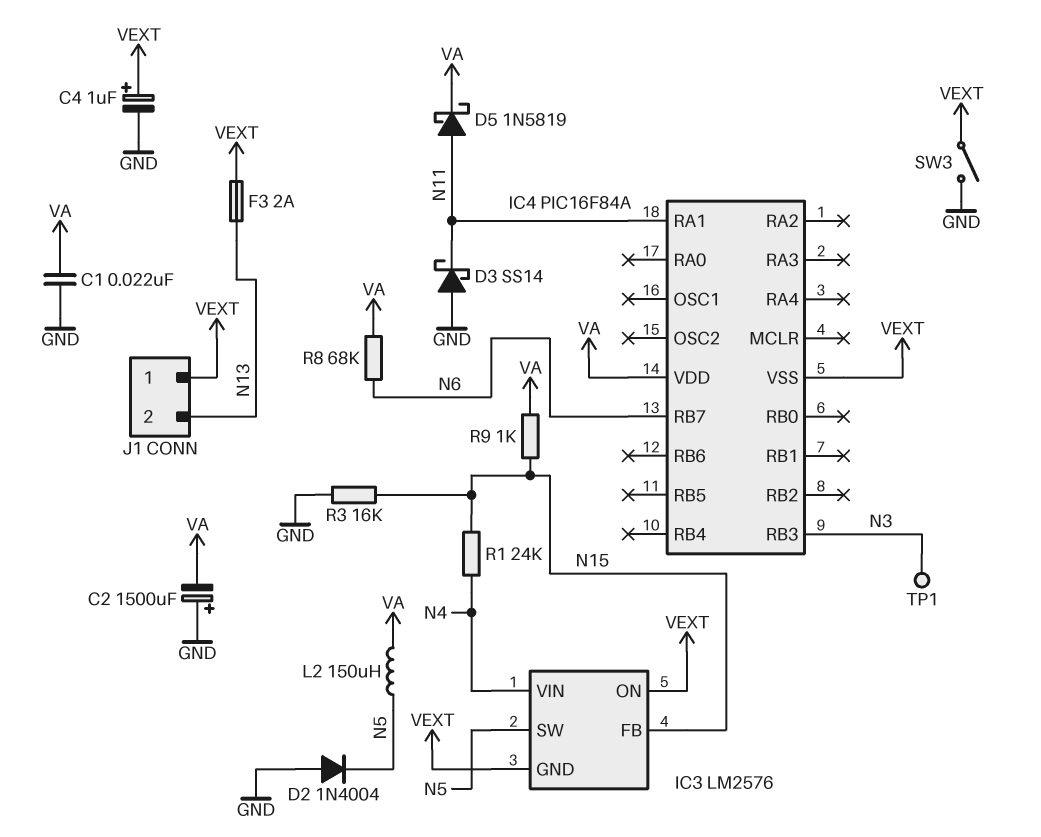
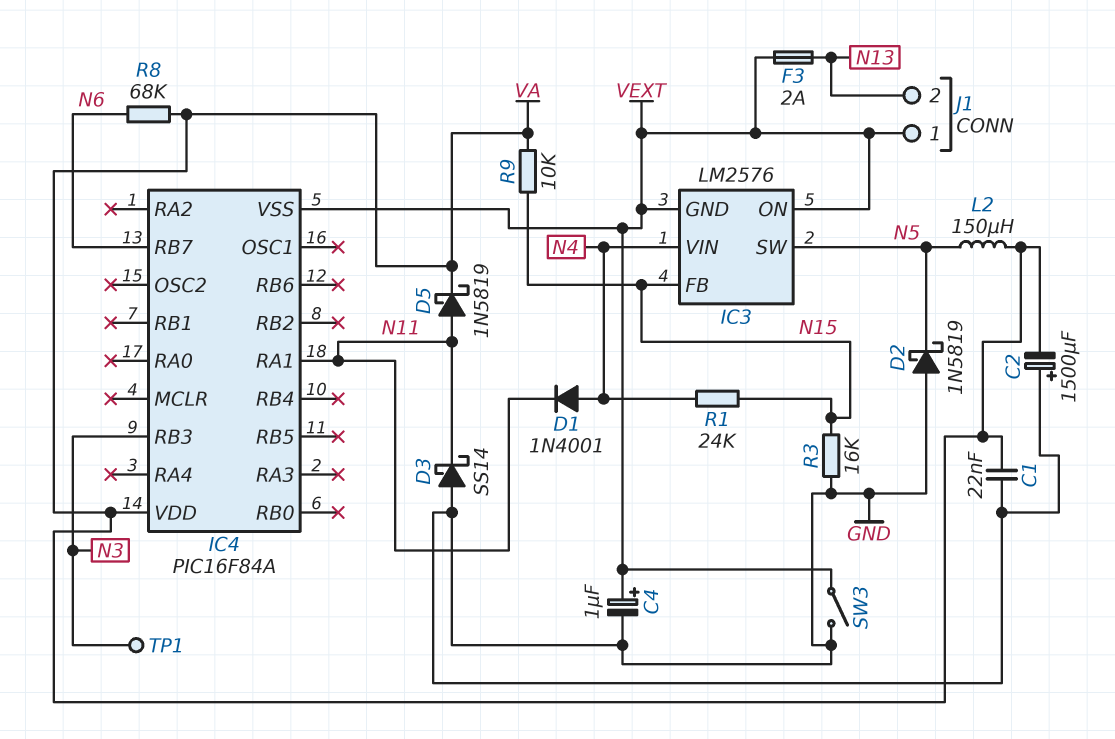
D1: none -> diode 1N4001 (A N4, K N11)
D2: diode 1N4004 (A GND, K N5) -> schottky 1N5819 (A GND, K N5)
R9: 1k (N15, VA) -> 10k (N15, VA)

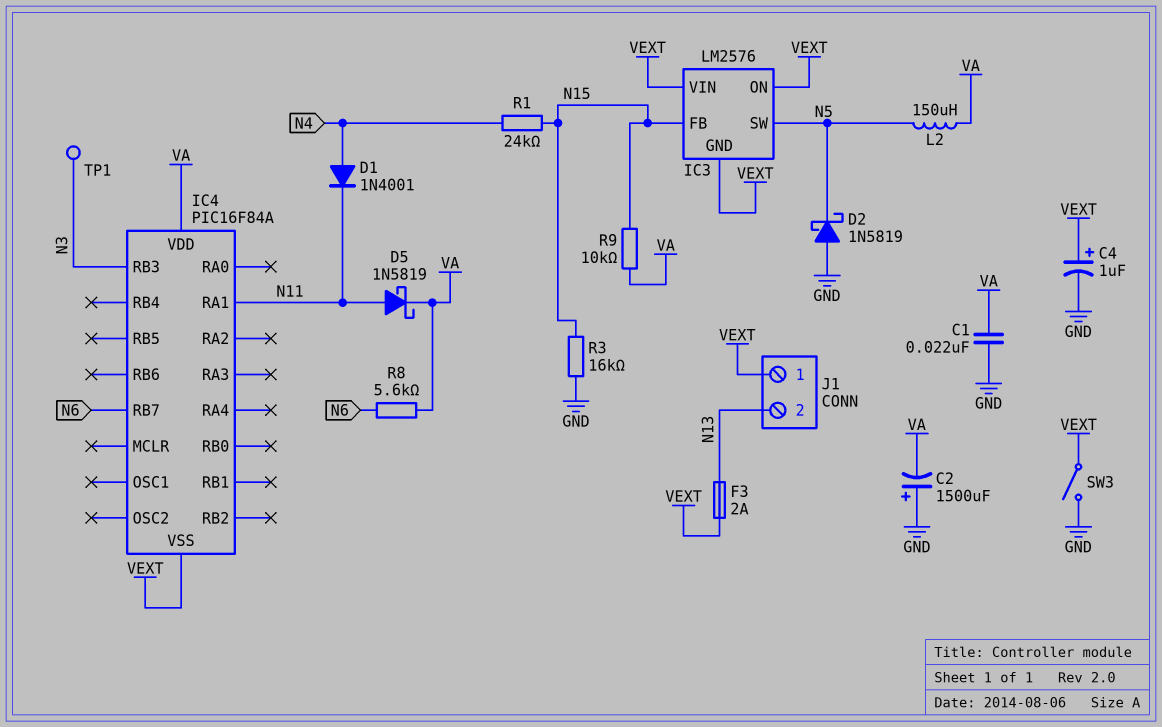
D3: schottky SS14 (A GND, K N11) -> none
IC3 pin VIN: N4 -> VEXT
R8: 68k (N6, VA) -> 5.6k (N6, VA)

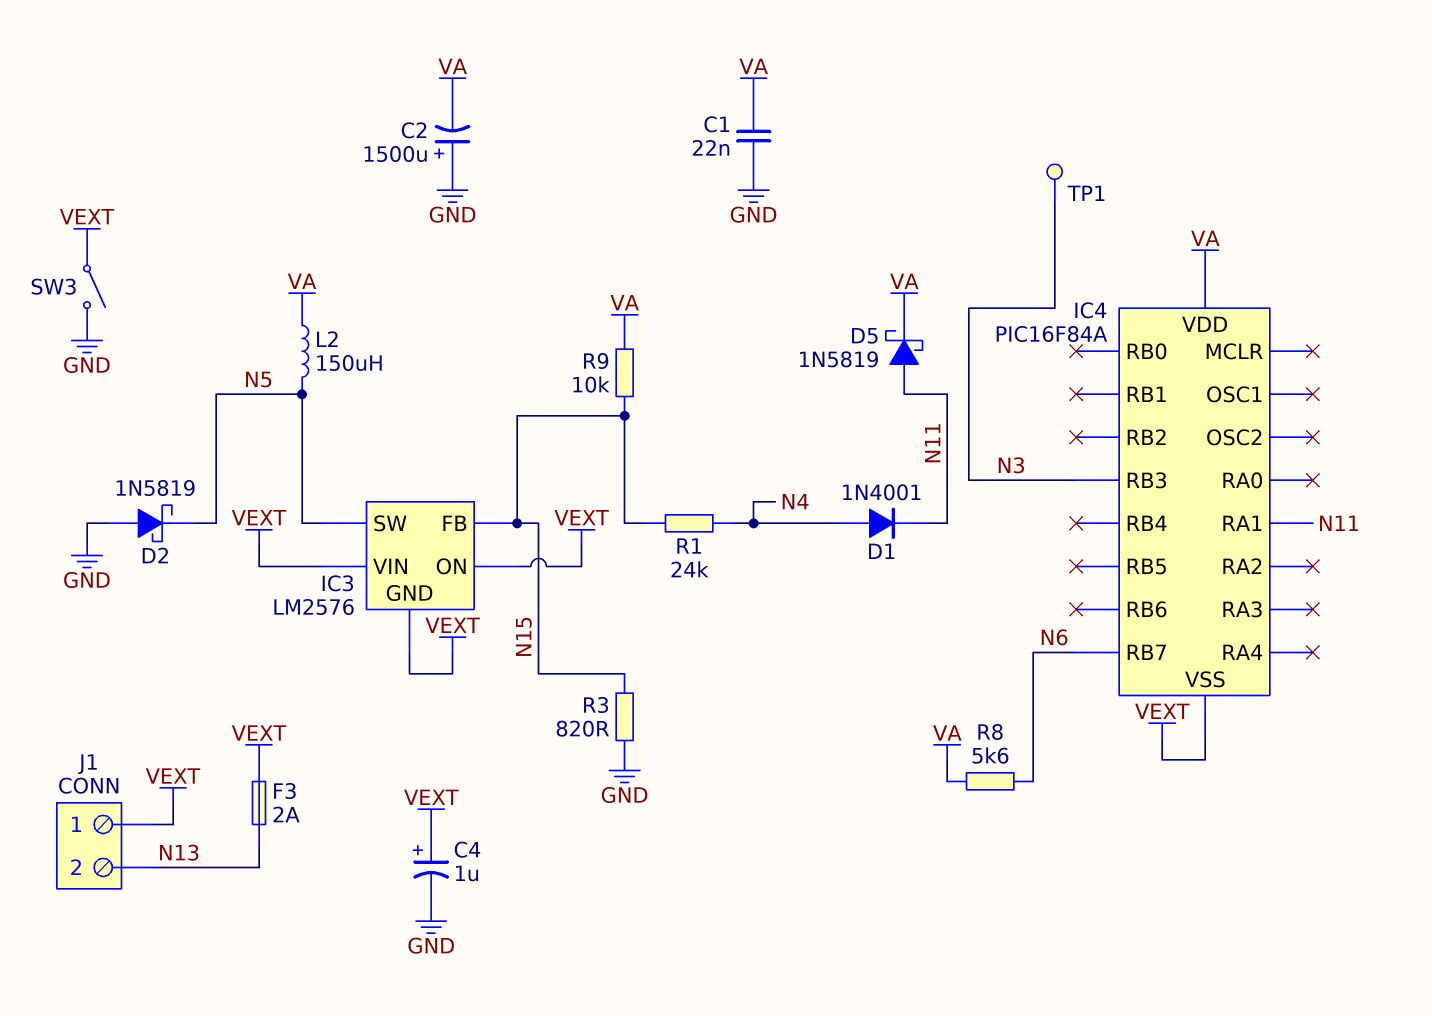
R3: 16k (GND, N15) -> 820 (GND, N15)

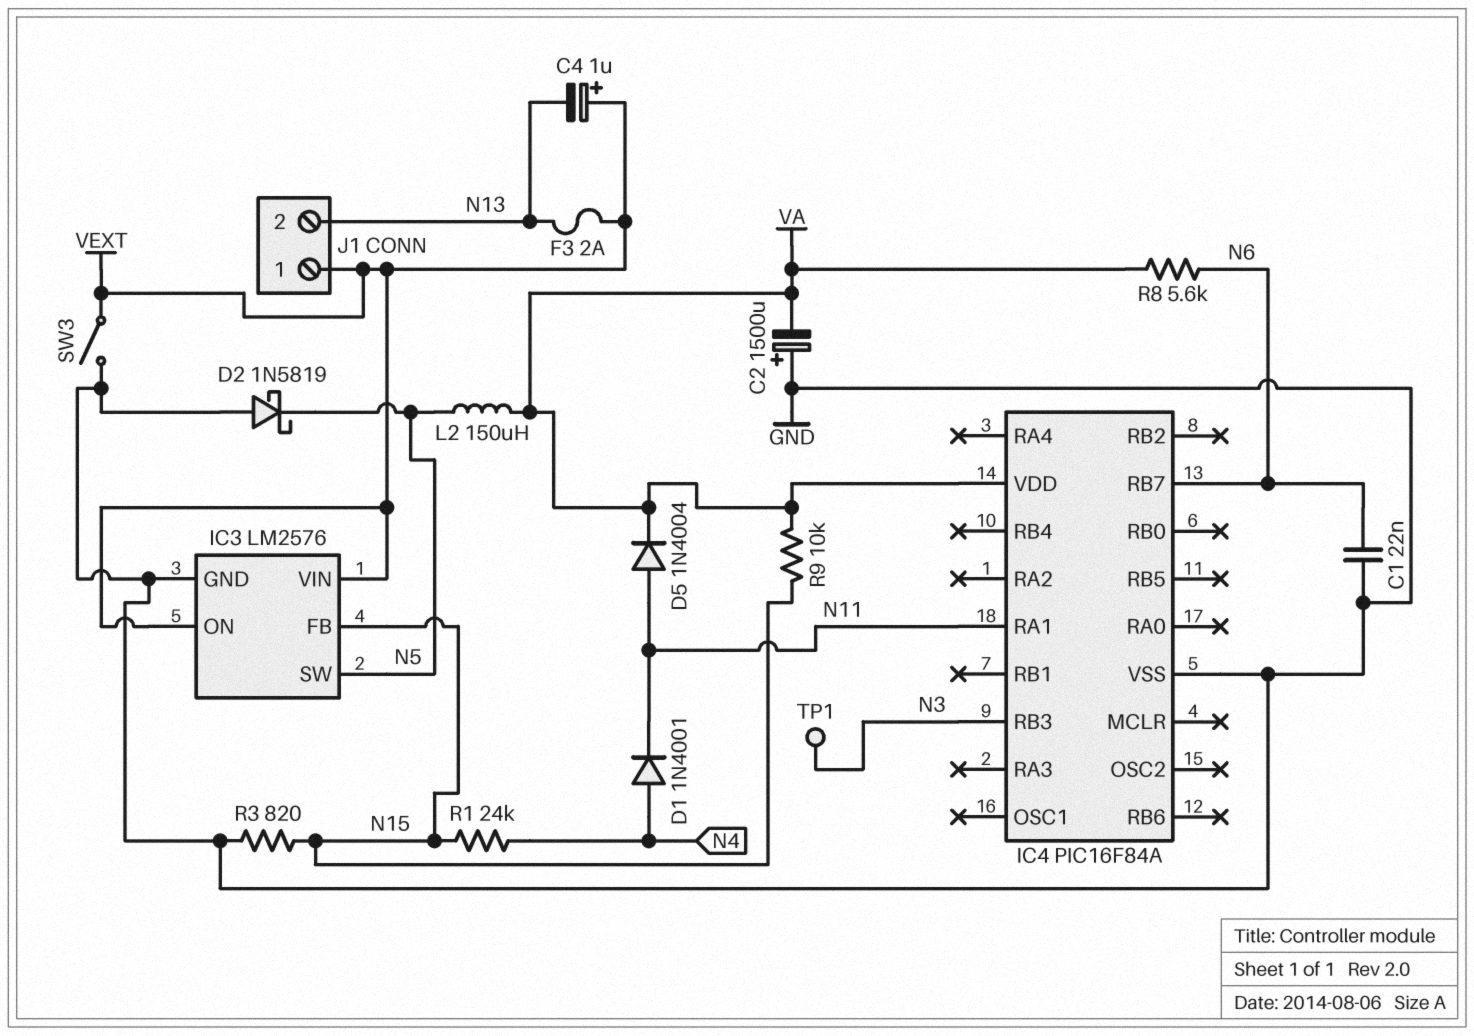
C1: 22nF (GND, VA) -> 22nF (GND, N6)
C4: 1uF (plus VEXT, minus GND) -> 1uF (plus VEXT, minus N13)
D5: schottky 1N5819 (A N11, K VA) -> diode 1N4004 (A N11, K VA)
IC3 pin GND: VEXT -> GND
IC4 pin VSS: VEXT -> GND

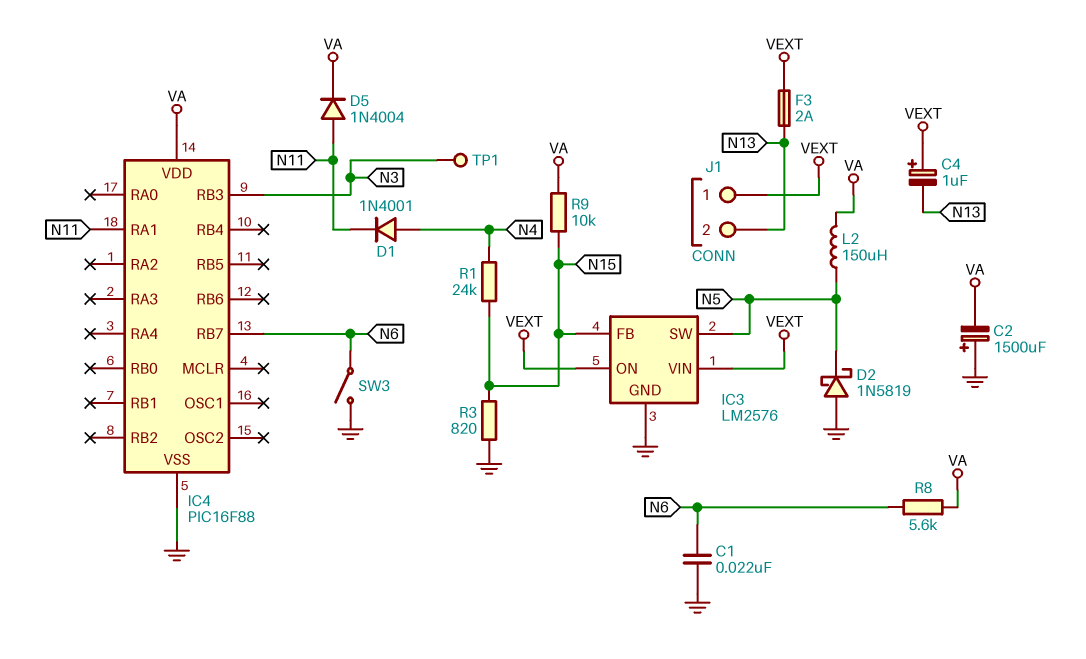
IC4: PIC16F84A -> PIC16F88
SW3: switch (GND, VEXT) -> switch (GND, N6)

